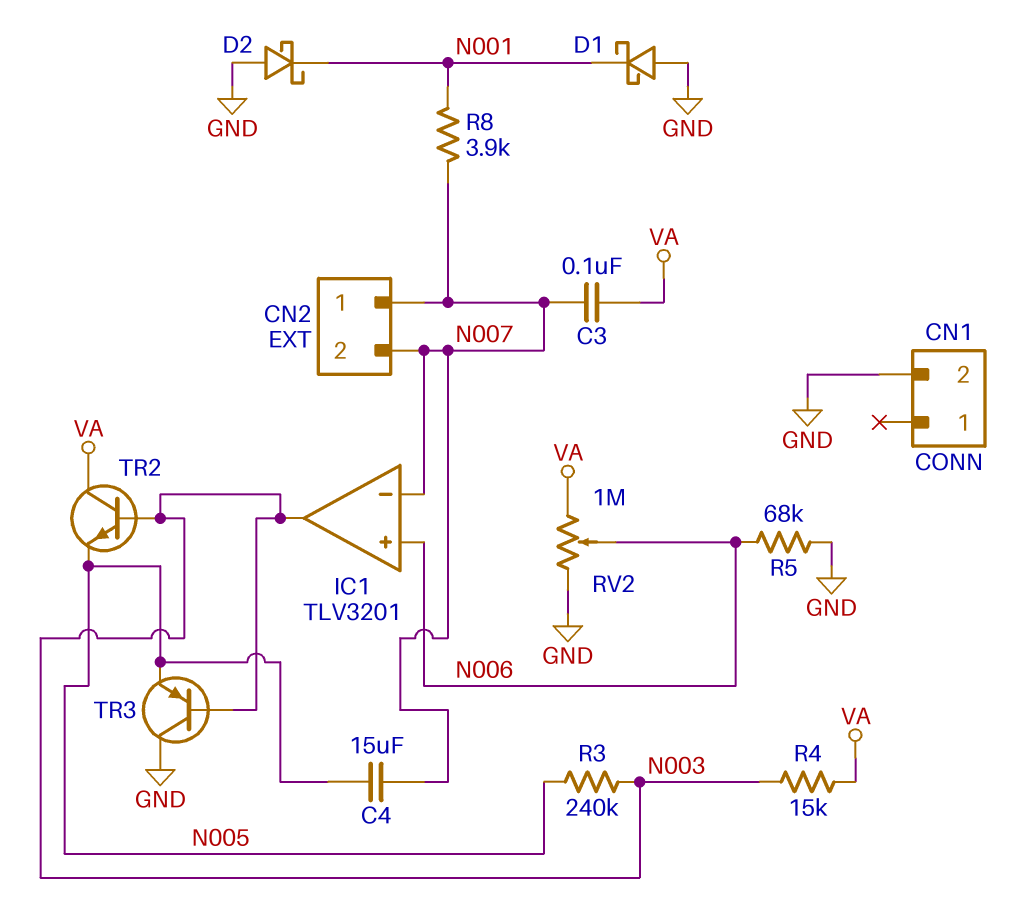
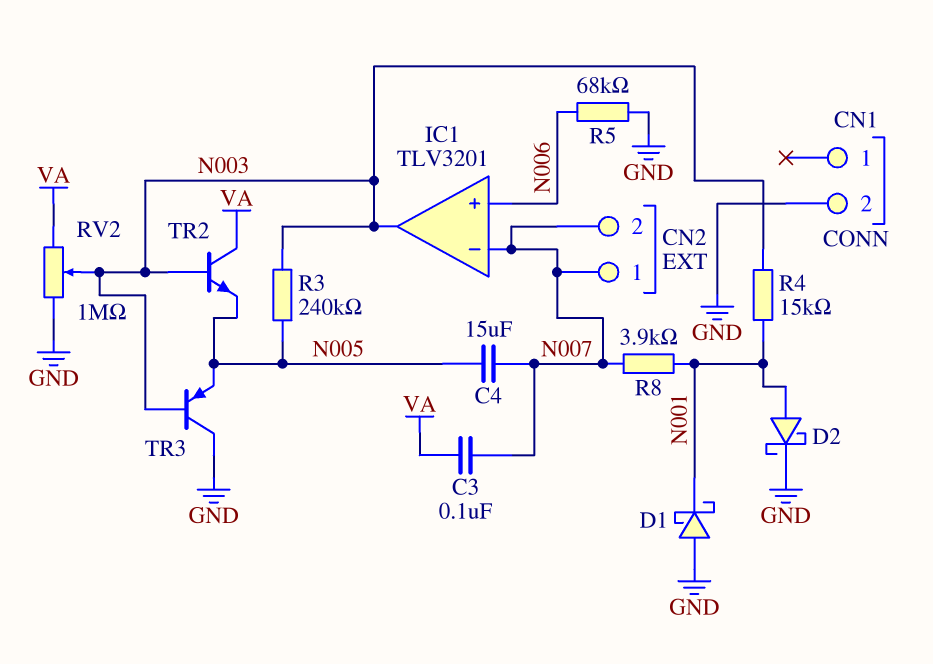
D2: schottky (A GND, K N001) -> schottky (A N001, K GND)
R4: 15k (N003, VA) -> 15k (N001, N003)
RV2: 1M (GND, VA, wiper N006) -> 1M (GND, VA, wiper N003)

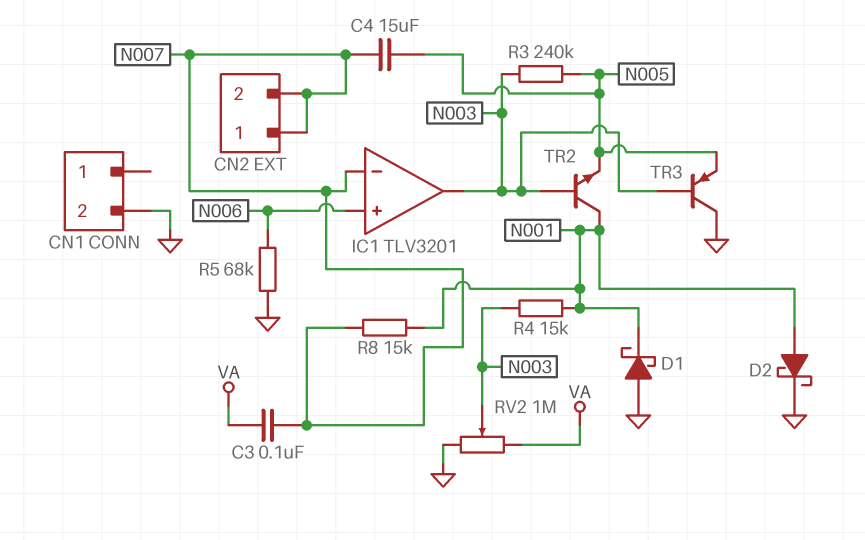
R8: 3.9k (N001, N007) -> 15k (N001, N007)
TR2: NPN (B N003, C VA, E N005) -> NPN (B N003, C N001, E N005)

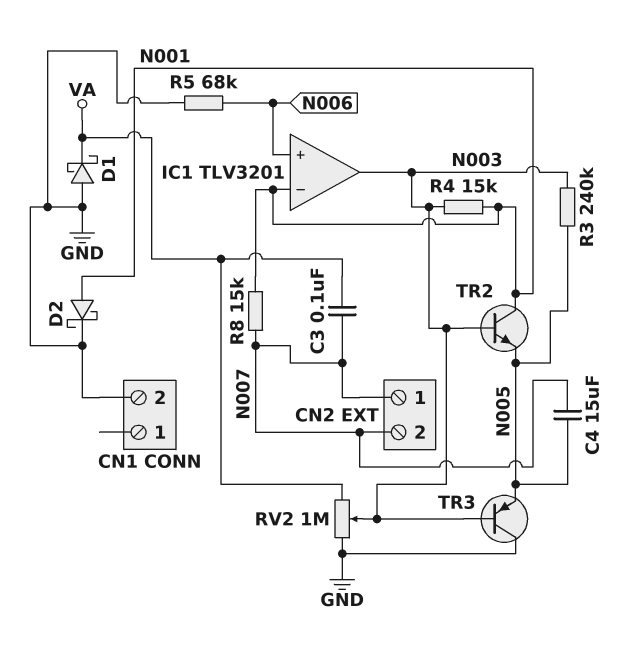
D1: schottky (A GND, K N001) -> schottky (A GND, K VA)
IC1 pin in-: N007 -> N001

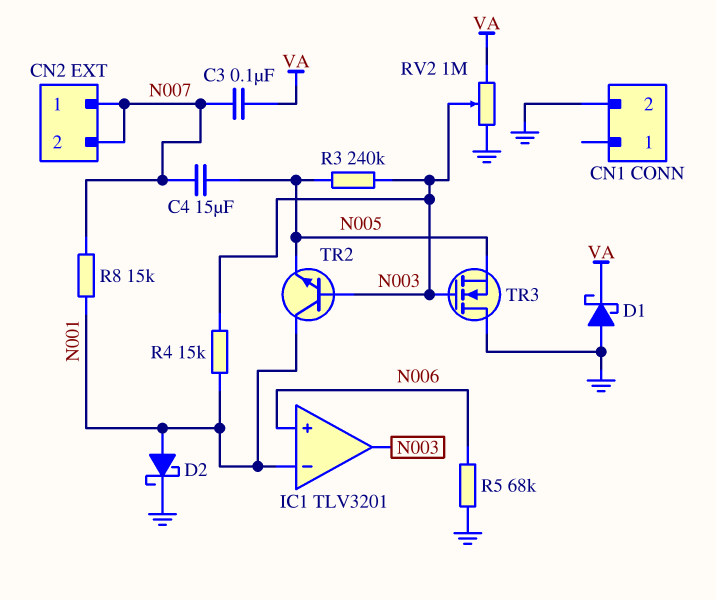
TR3: PNP (B N003, C GND, E N005) -> NMOS (G N003, D GND, S N005)

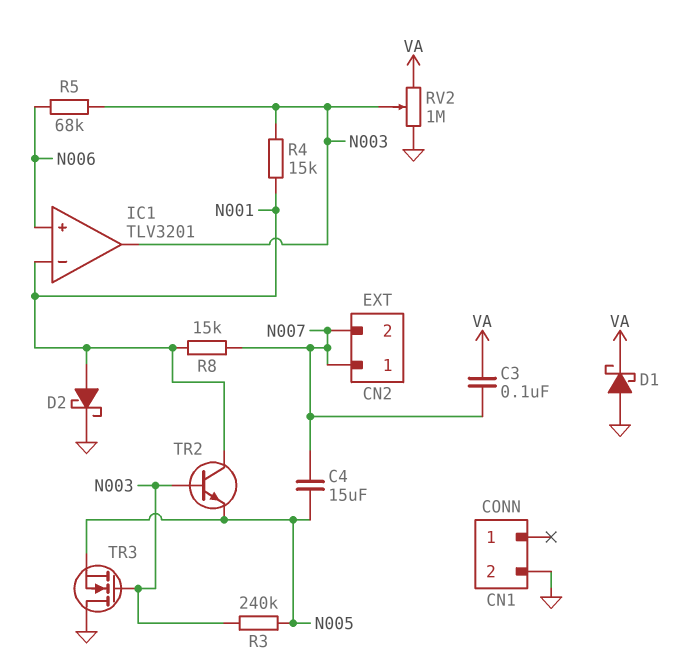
R5: 68k (GND, N006) -> 68k (N003, N006)

